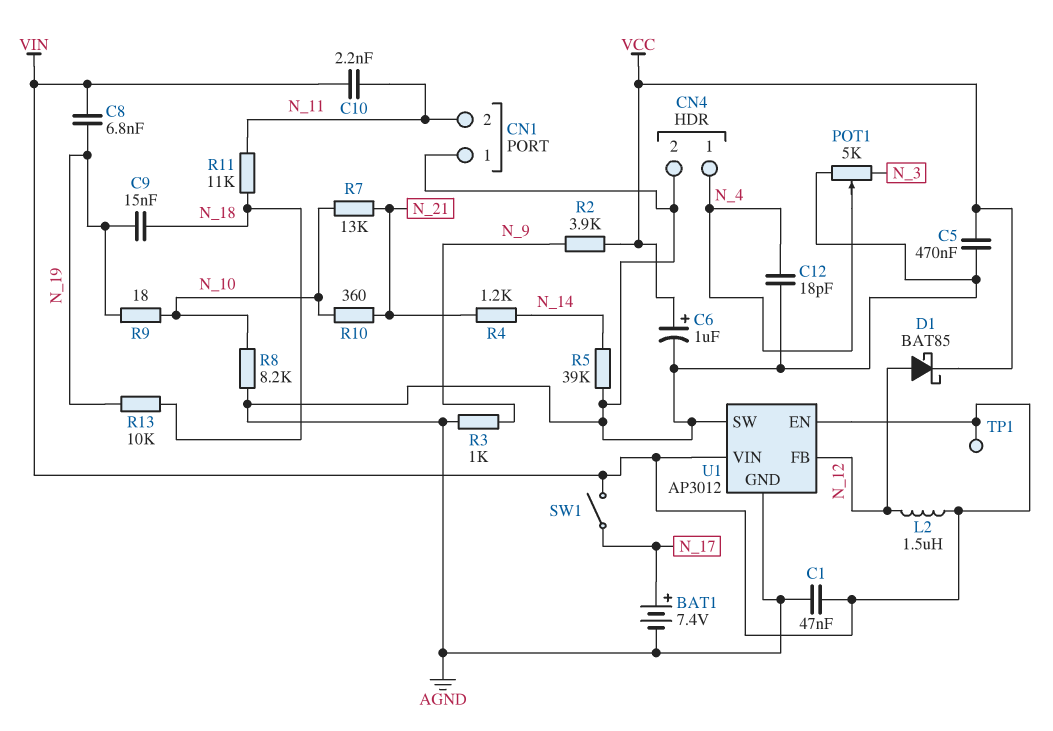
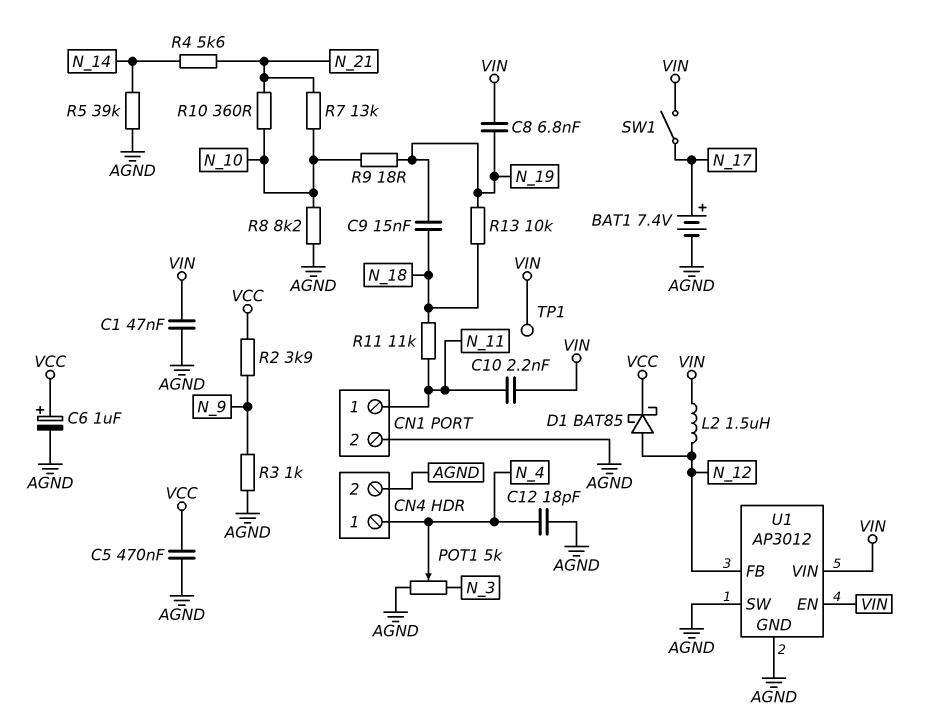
CN1 pin 1: AGND -> N_11
CN1 pin 2: N_11 -> AGND
R4: 1.2k (N_14, N_21) -> 5.6k (N_14, N_21)

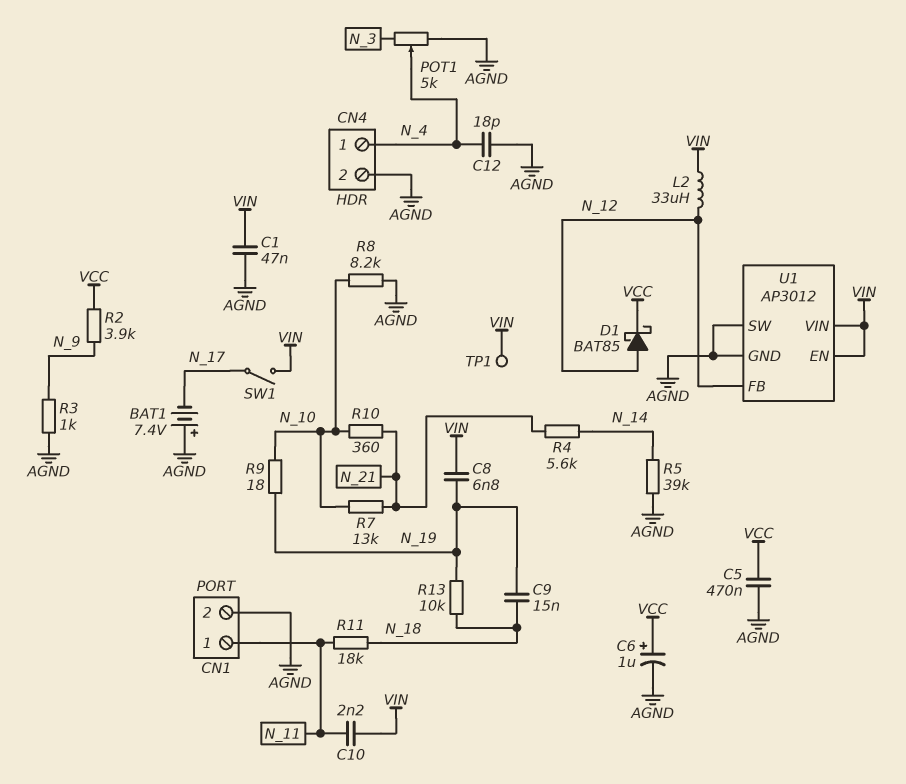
BAT1: 7.4V (plus N_17, minus AGND) -> 7.4V (plus AGND, minus N_17)
L2: 1.5uH (N_12, VIN) -> 33uH (N_12, VIN)
R11: 11k (N_11, N_18) -> 18k (N_11, N_18)

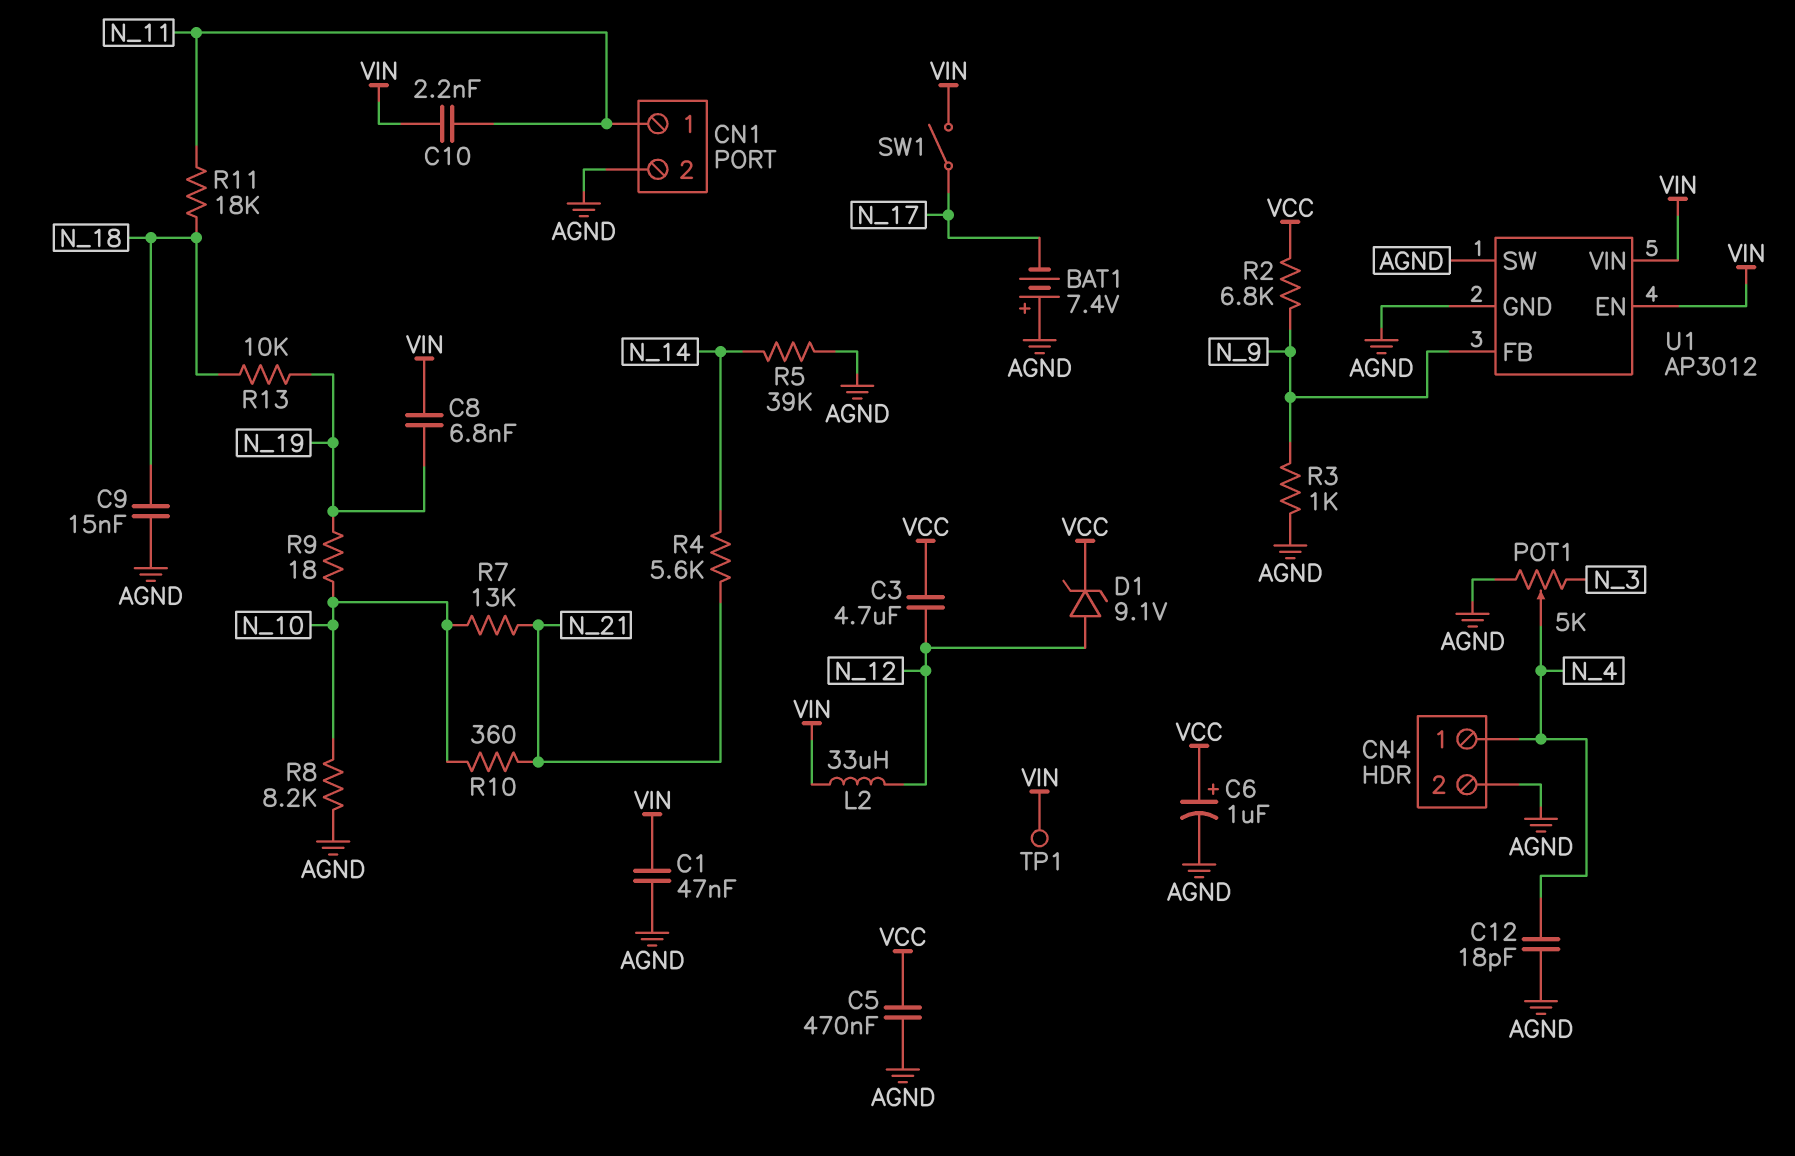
C3: none -> 4.7uF (N_12, VCC)
C9: 15nF (N_18, N_19) -> 15nF (AGND, N_18)
D1: schottky BAT85 (A N_12, K VCC) -> zener 9.1V (A N_12, K VCC)
R2: 3.9k (N_9, VCC) -> 6.8k (N_9, VCC)
U1 pin FB: N_12 -> N_9

